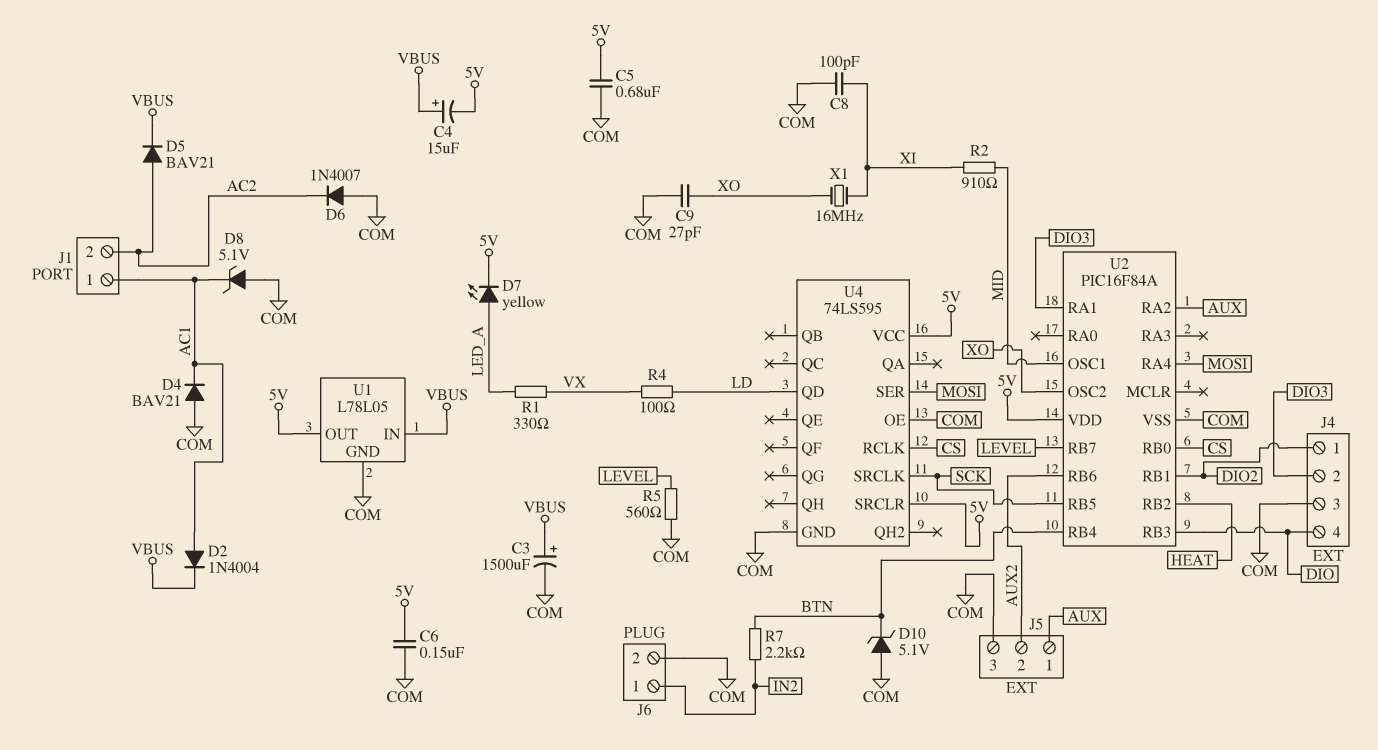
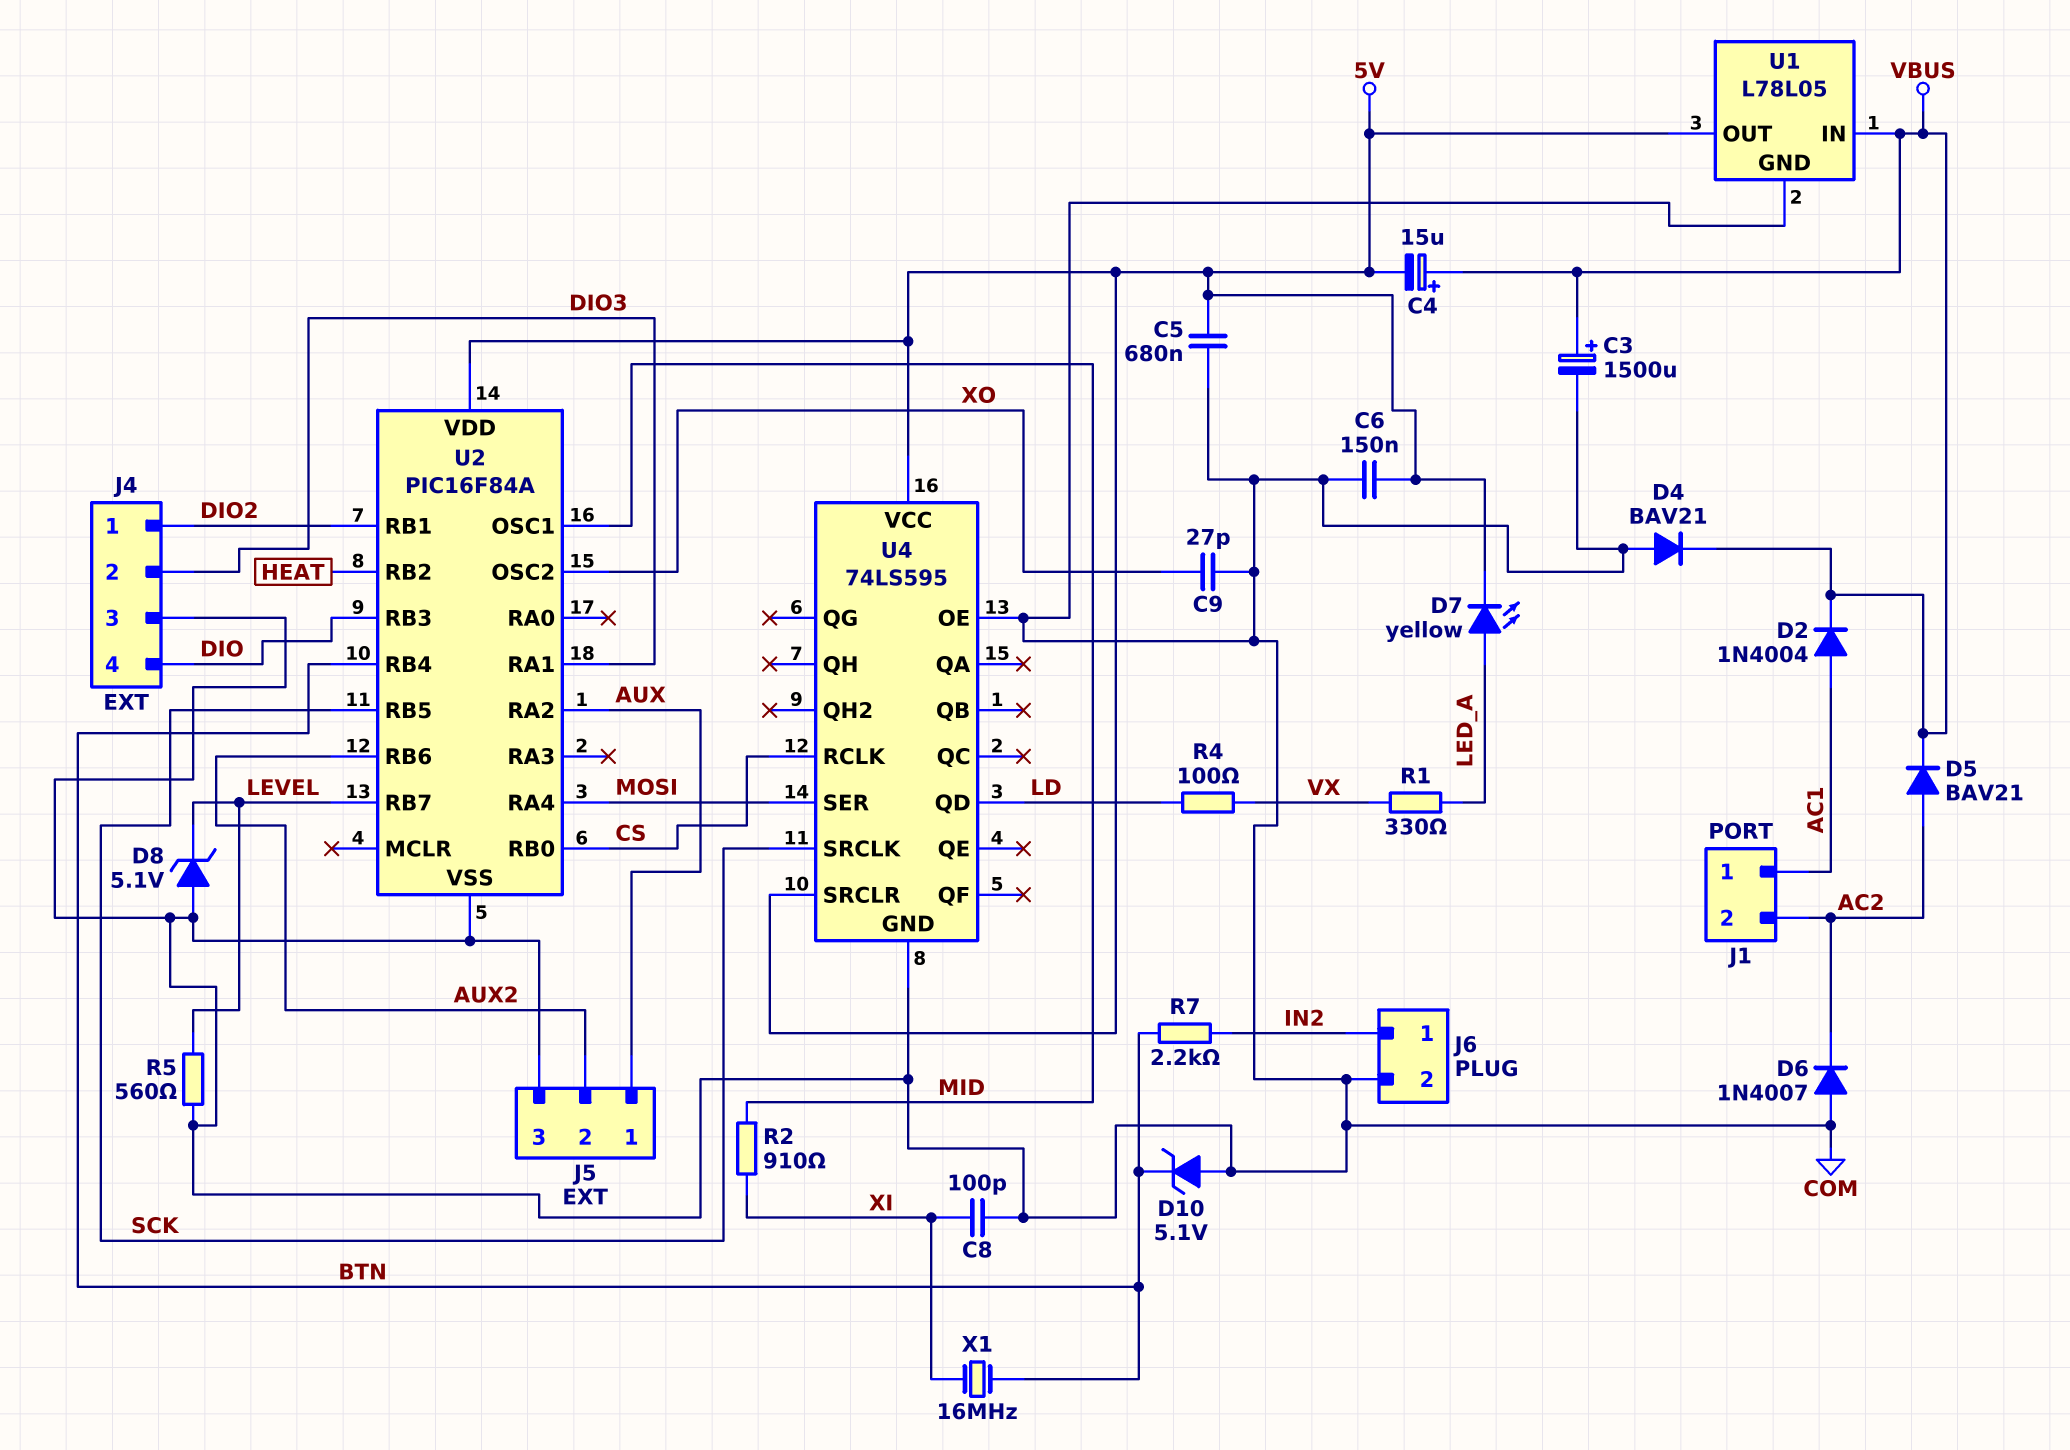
D4: diode BAV21 (A COM, K AC1) -> diode BAV21 (A COM, K VBUS)
D8: zener 5.1V (A COM, K AC1) -> zener 5.1V (A COM, K LEVEL)
X1: 16MHz (XI, XO) -> 16MHz (BTN, XI)

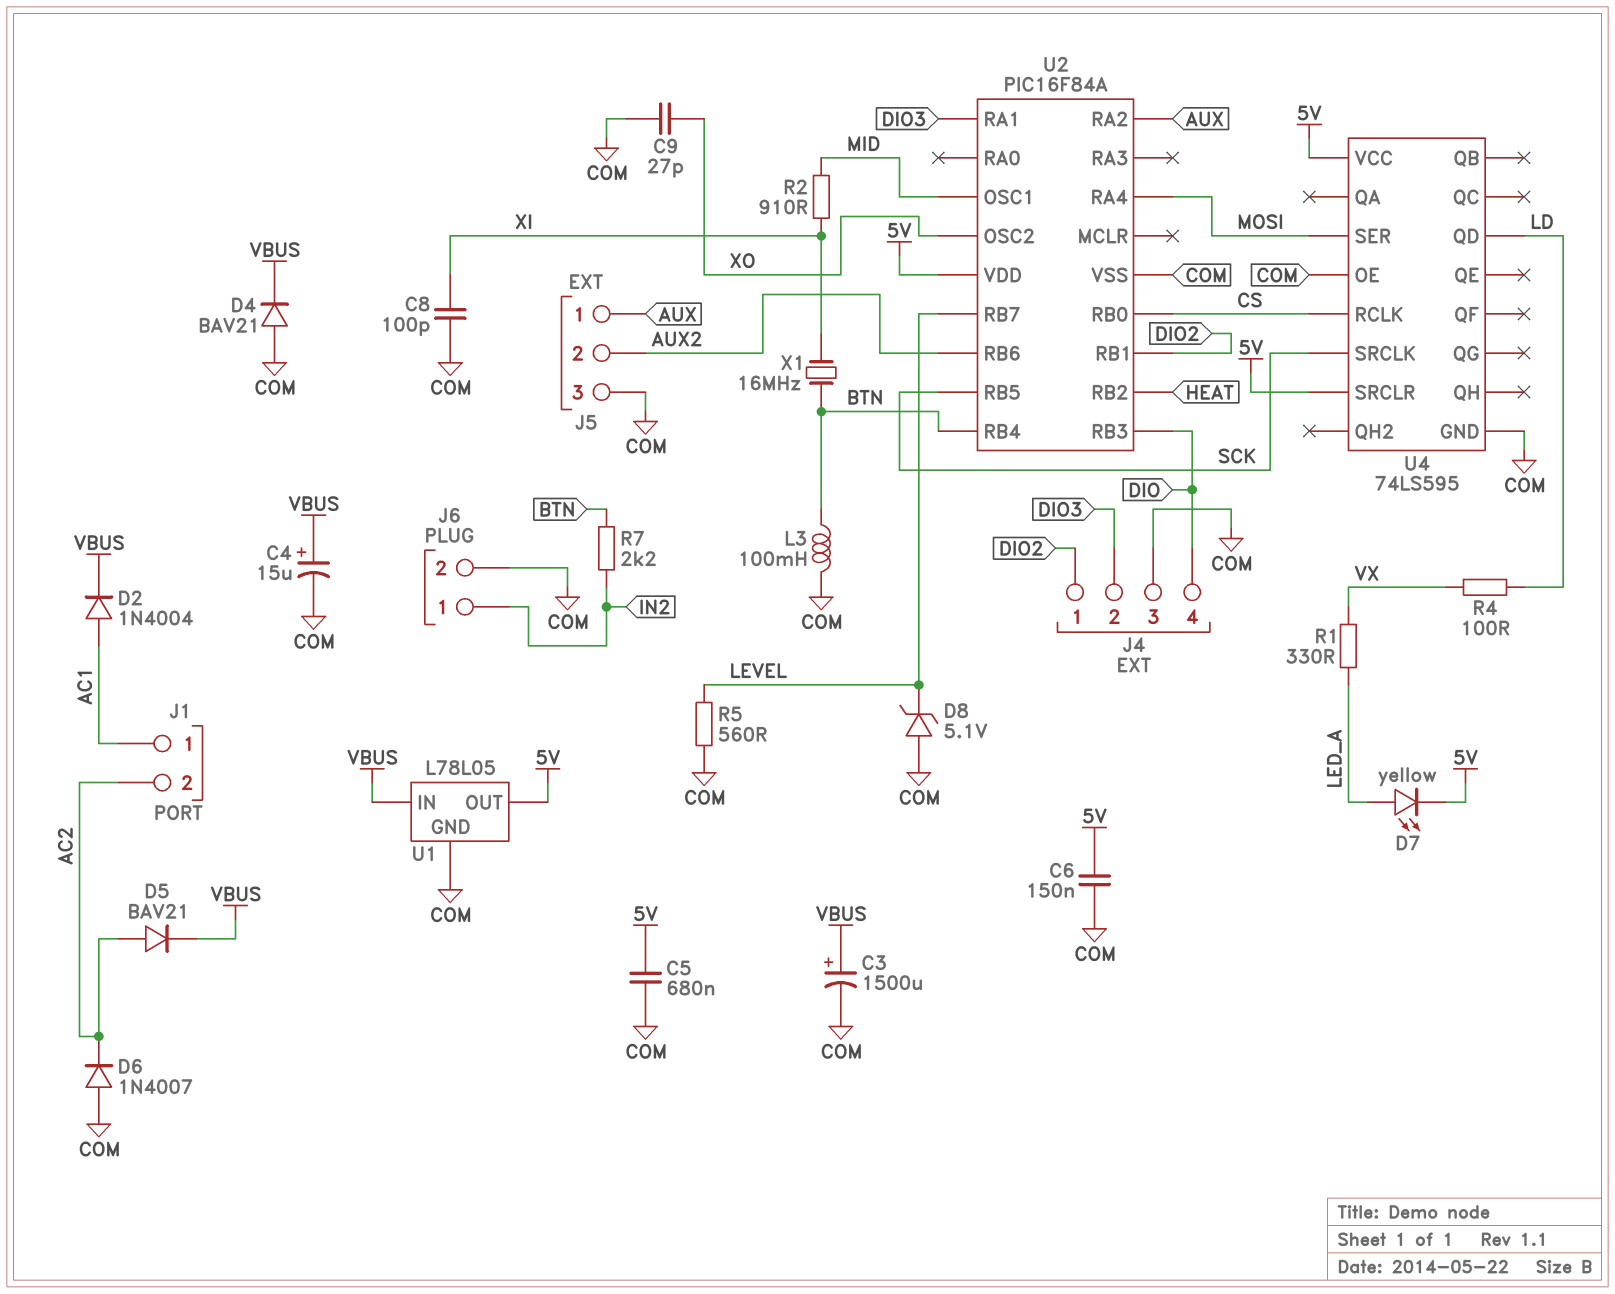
C4: 15uF (plus VBUS, minus 5V) -> 15uF (plus VBUS, minus COM)
D10: zener 5.1V (A COM, K BTN) -> none
L3: none -> 100mH (BTN, COM)

